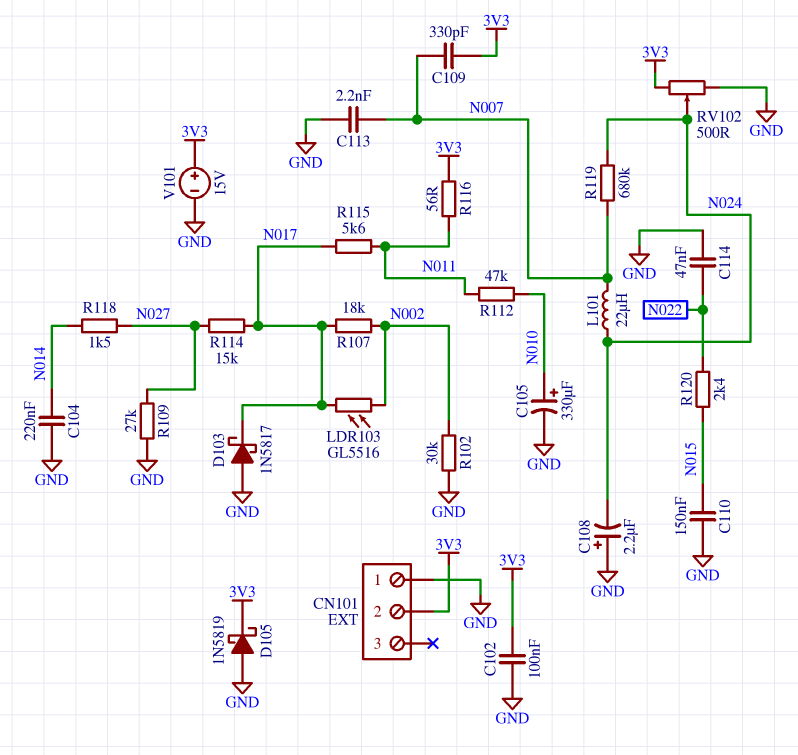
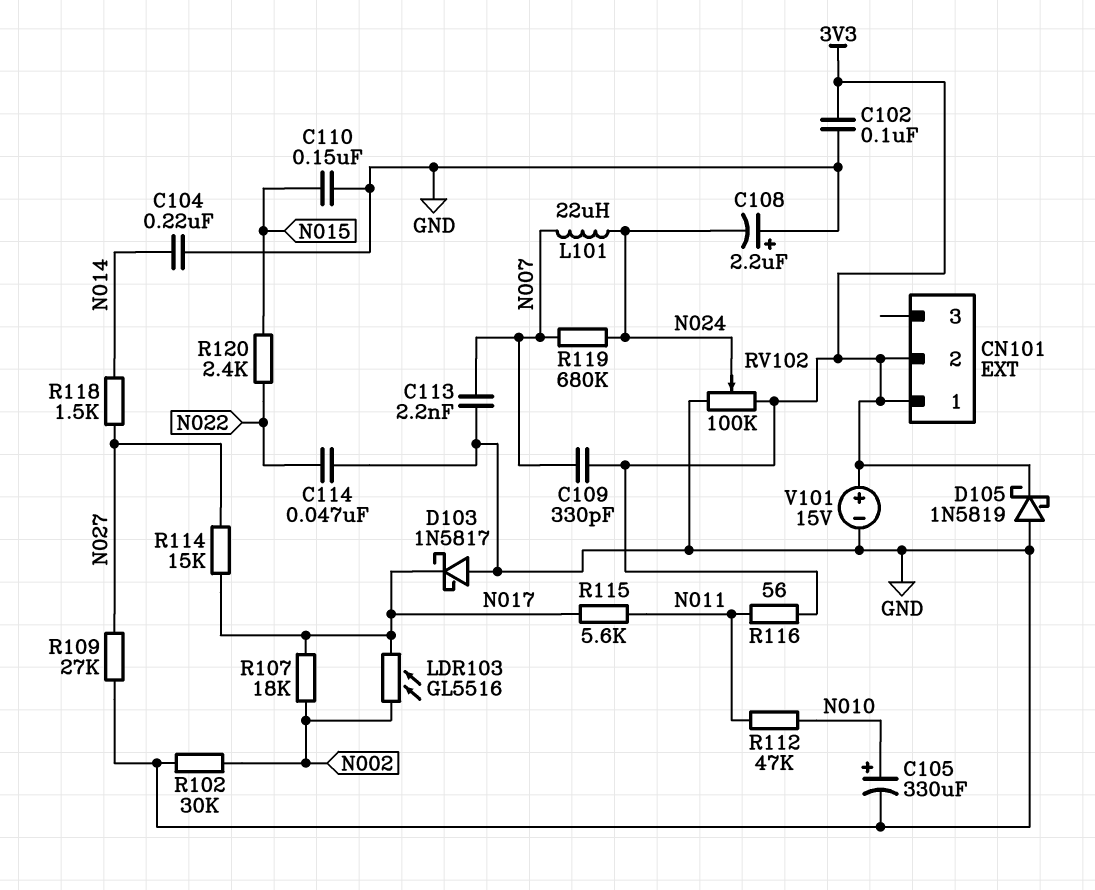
CN101 pin 1: GND -> 3V3
RV102: 500 (3V3, GND, wiper N024) -> 100k (3V3, GND, wiper N024)

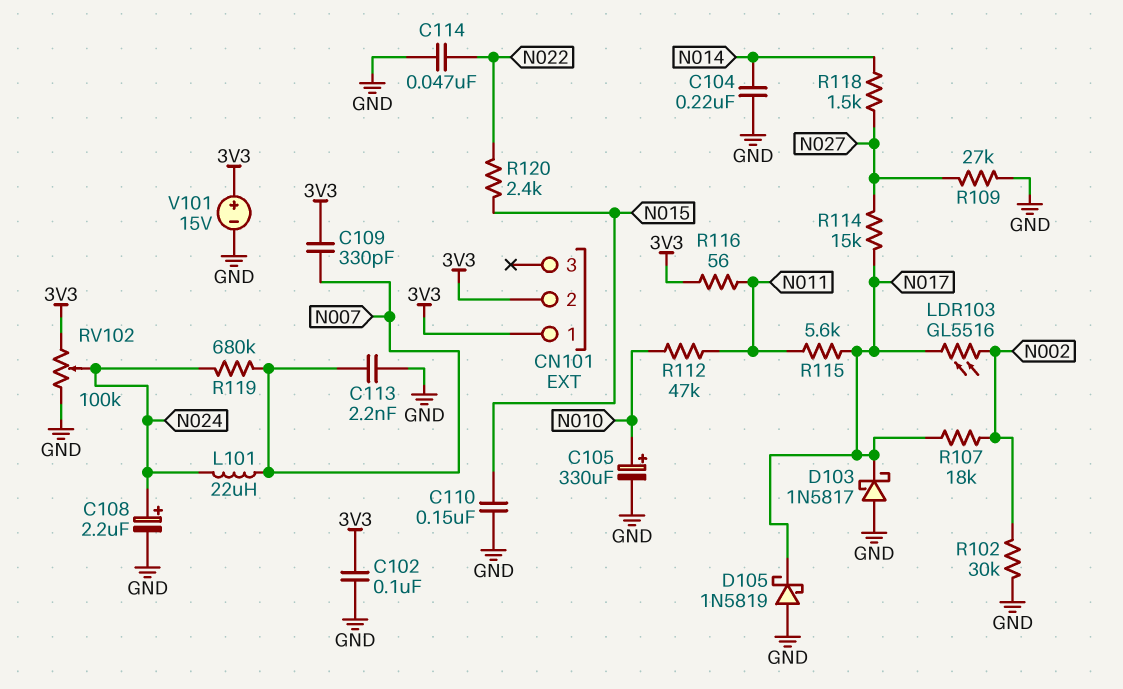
C108: 2.2uF (plus GND, minus N024) -> 2.2uF (plus N024, minus GND)
D105: schottky 1N5819 (A GND, K 3V3) -> schottky 1N5819 (A GND, K N017)

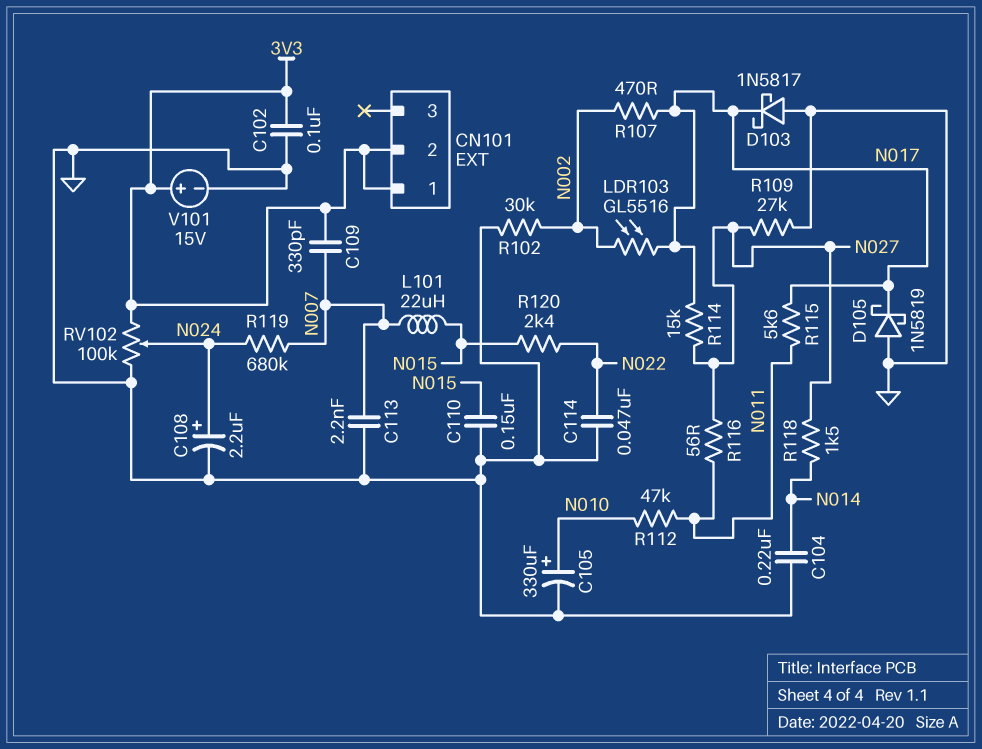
L101: 22uH (N007, N024) -> 22uH (N007, N015)
R107: 18k (N002, N017) -> 470 (N002, N017)
R116: 56 (3V3, N011) -> 56 (N011, N027)

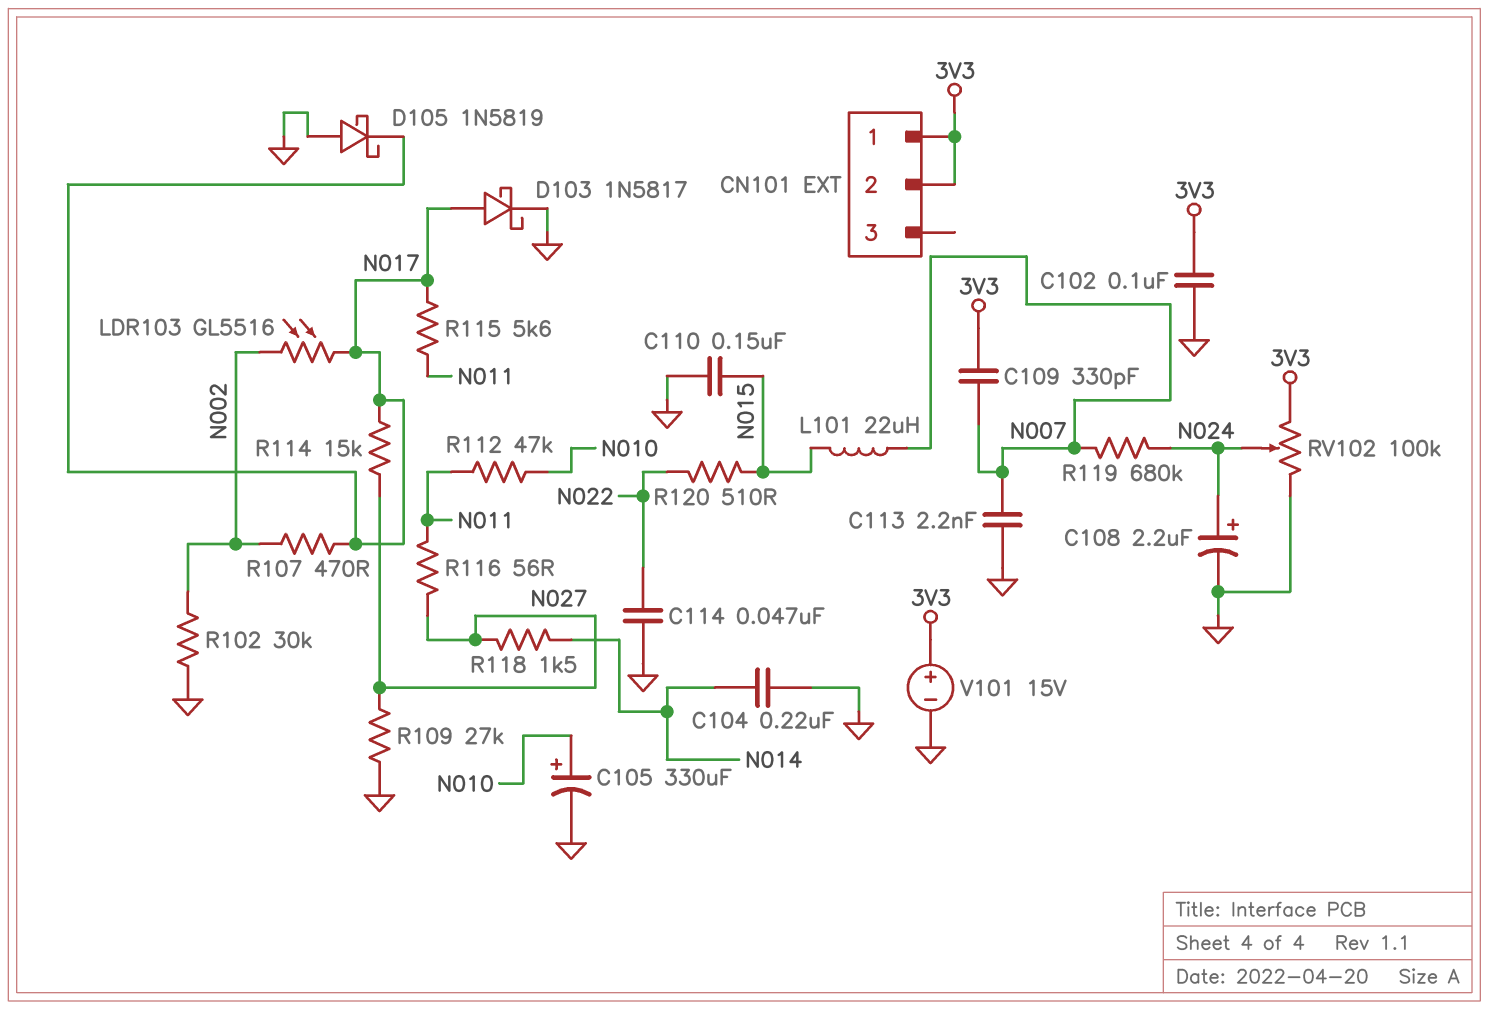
D103: schottky 1N5817 (A GND, K N017) -> schottky 1N5817 (A N017, K GND)
R120: 2.4k (N015, N022) -> 510 (N015, N022)

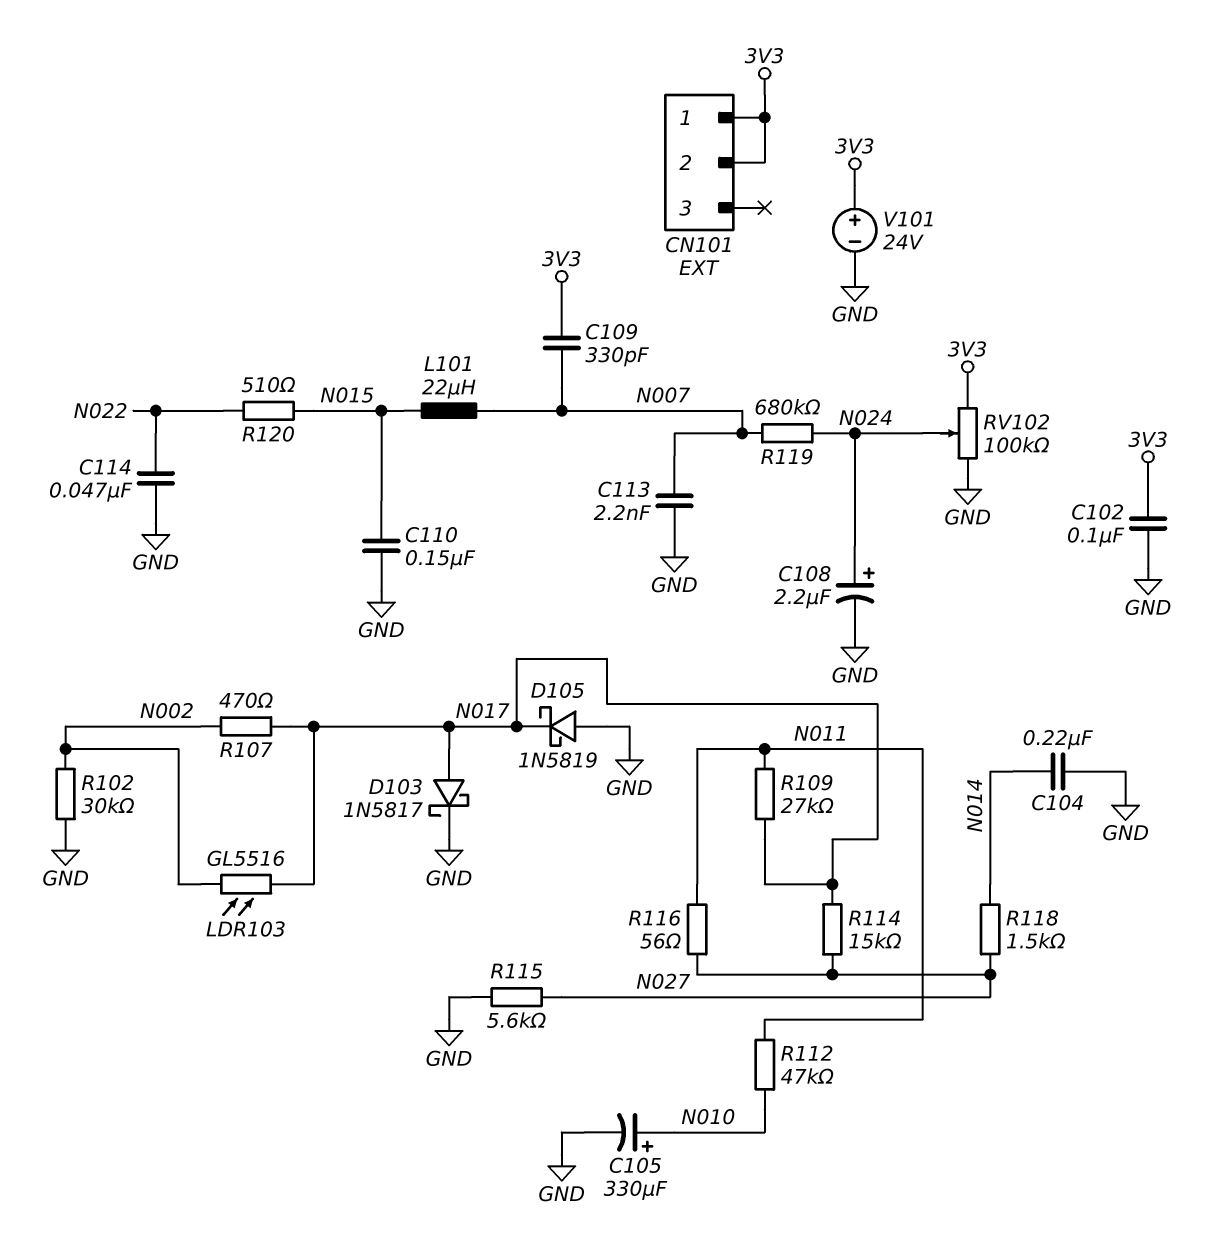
R109: 27k (GND, N027) -> 27k (N011, N017)
R115: 5.6k (N011, N017) -> 5.6k (GND, N027)
V101: 15V (plus 3V3, minus GND) -> 24V (plus 3V3, minus GND)

